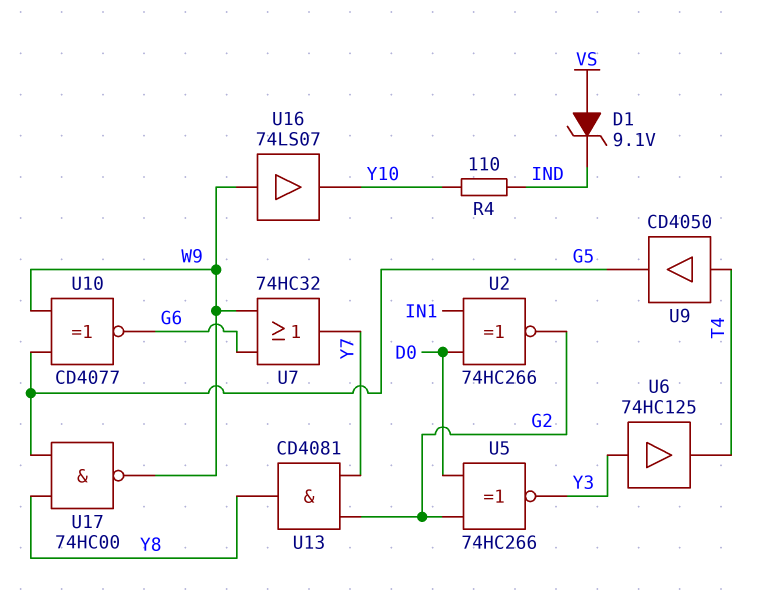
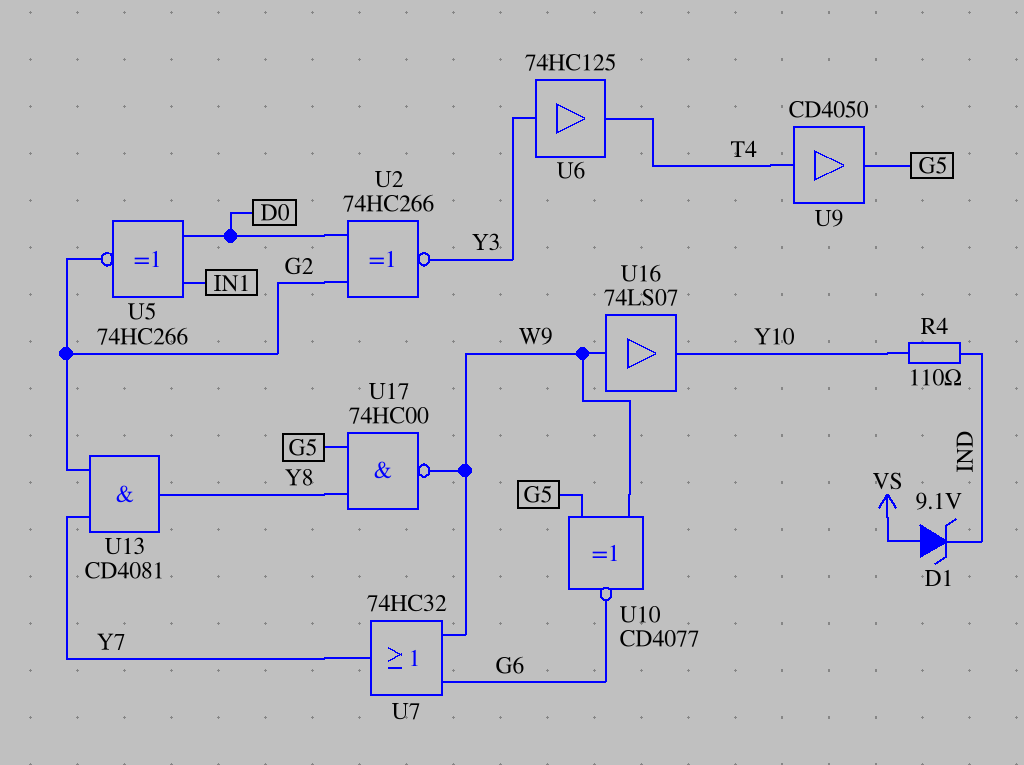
U2: XNOR 74HC266 (in D0, in IN1, out G2) -> XNOR 74HC266 (in D0, in G2, out Y3)
U5: XNOR 74HC266 (in D0, in G2, out Y3) -> XNOR 74HC266 (in D0, in IN1, out G2)

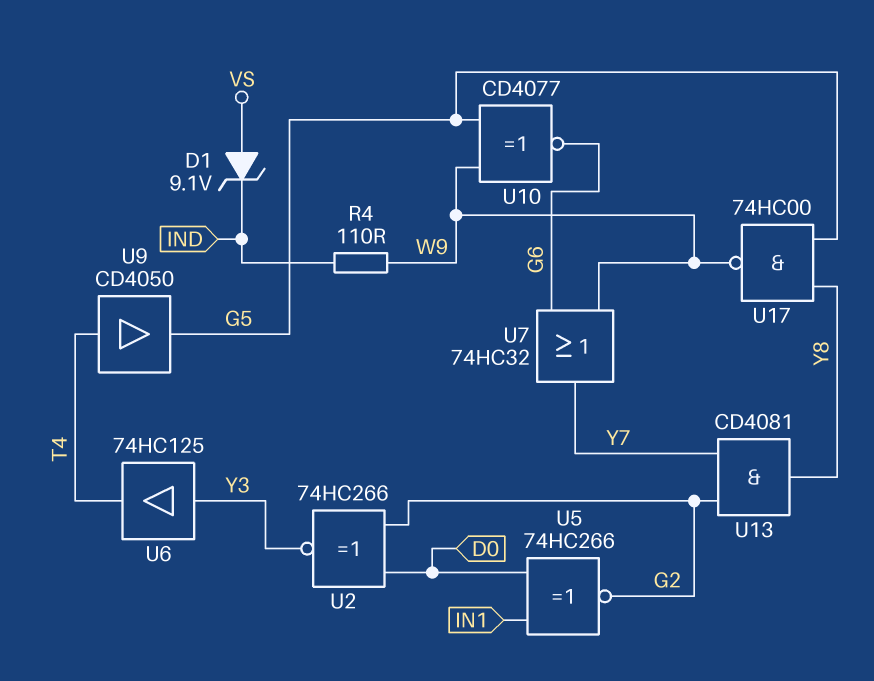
R4: 110 (IND, Y10) -> 110 (IND, W9)
U16: buffer 74LS07 (in W9, out Y10) -> none

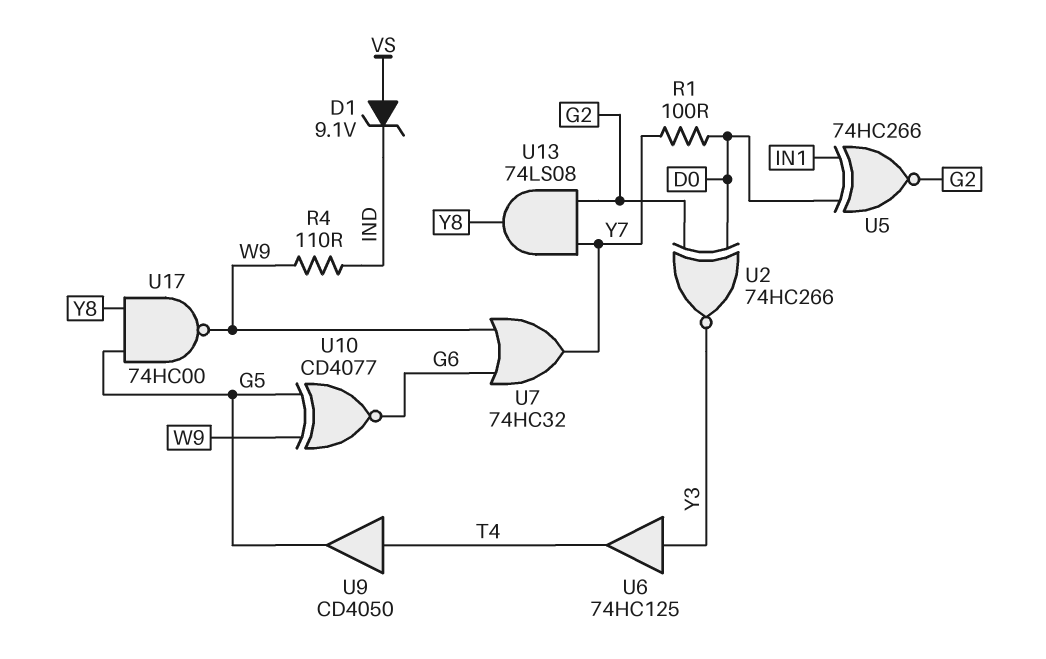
R1: none -> 100 (D0, Y7)
U13: AND CD4081 (in G2, in Y7, out Y8) -> AND 74LS08 (in G2, in Y7, out Y8)

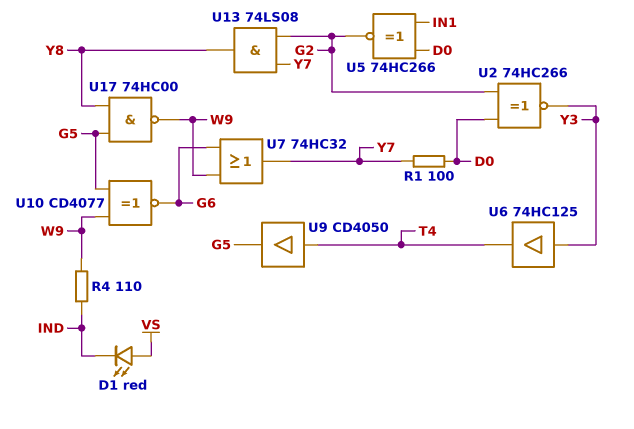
D1: zener 9.1V (A VS, K IND) -> LED red (A VS, K IND)

